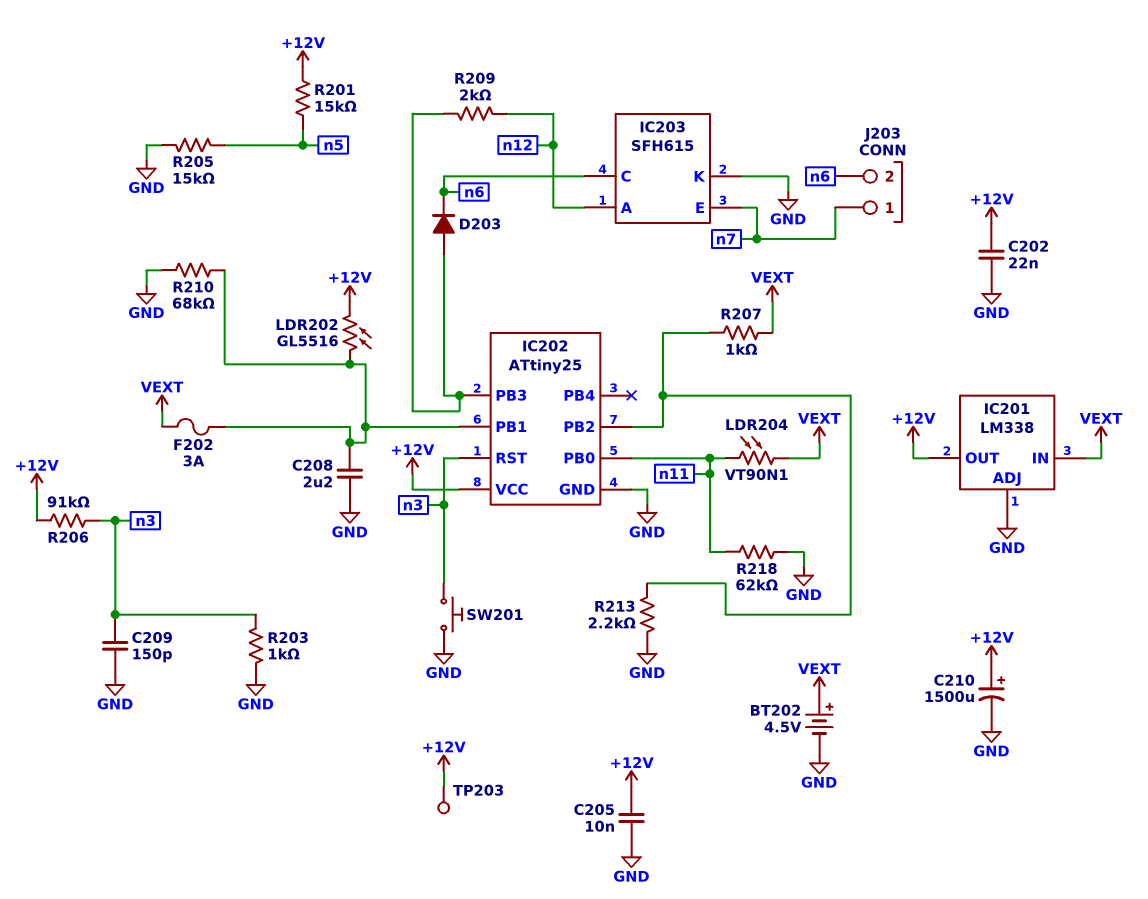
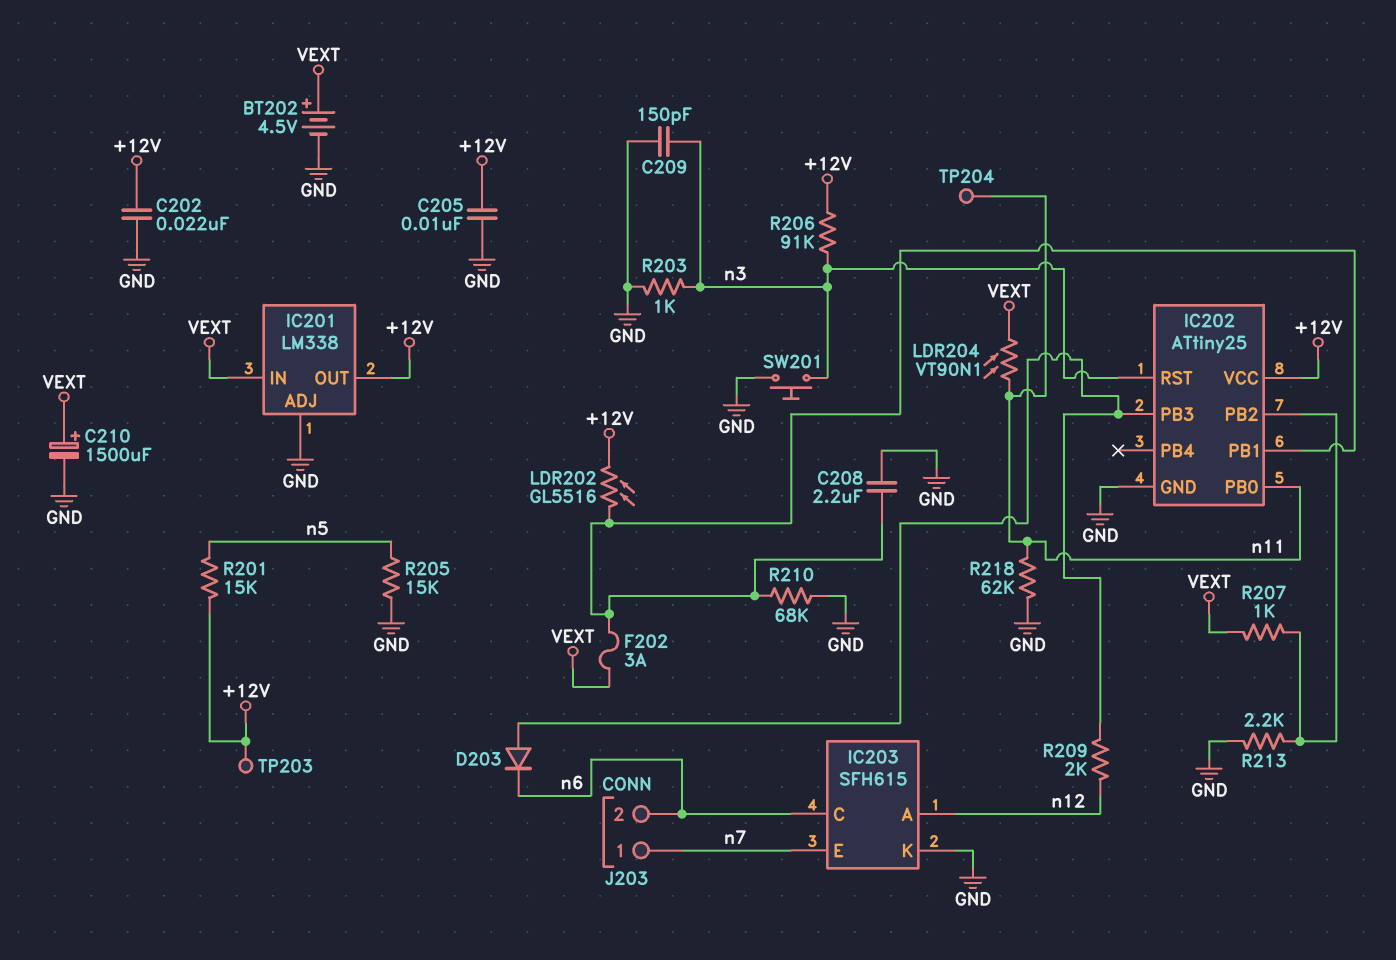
C210: 1500uF (plus +12V, minus GND) -> 1500uF (plus VEXT, minus GND)
TP204: none -> test point (n11)

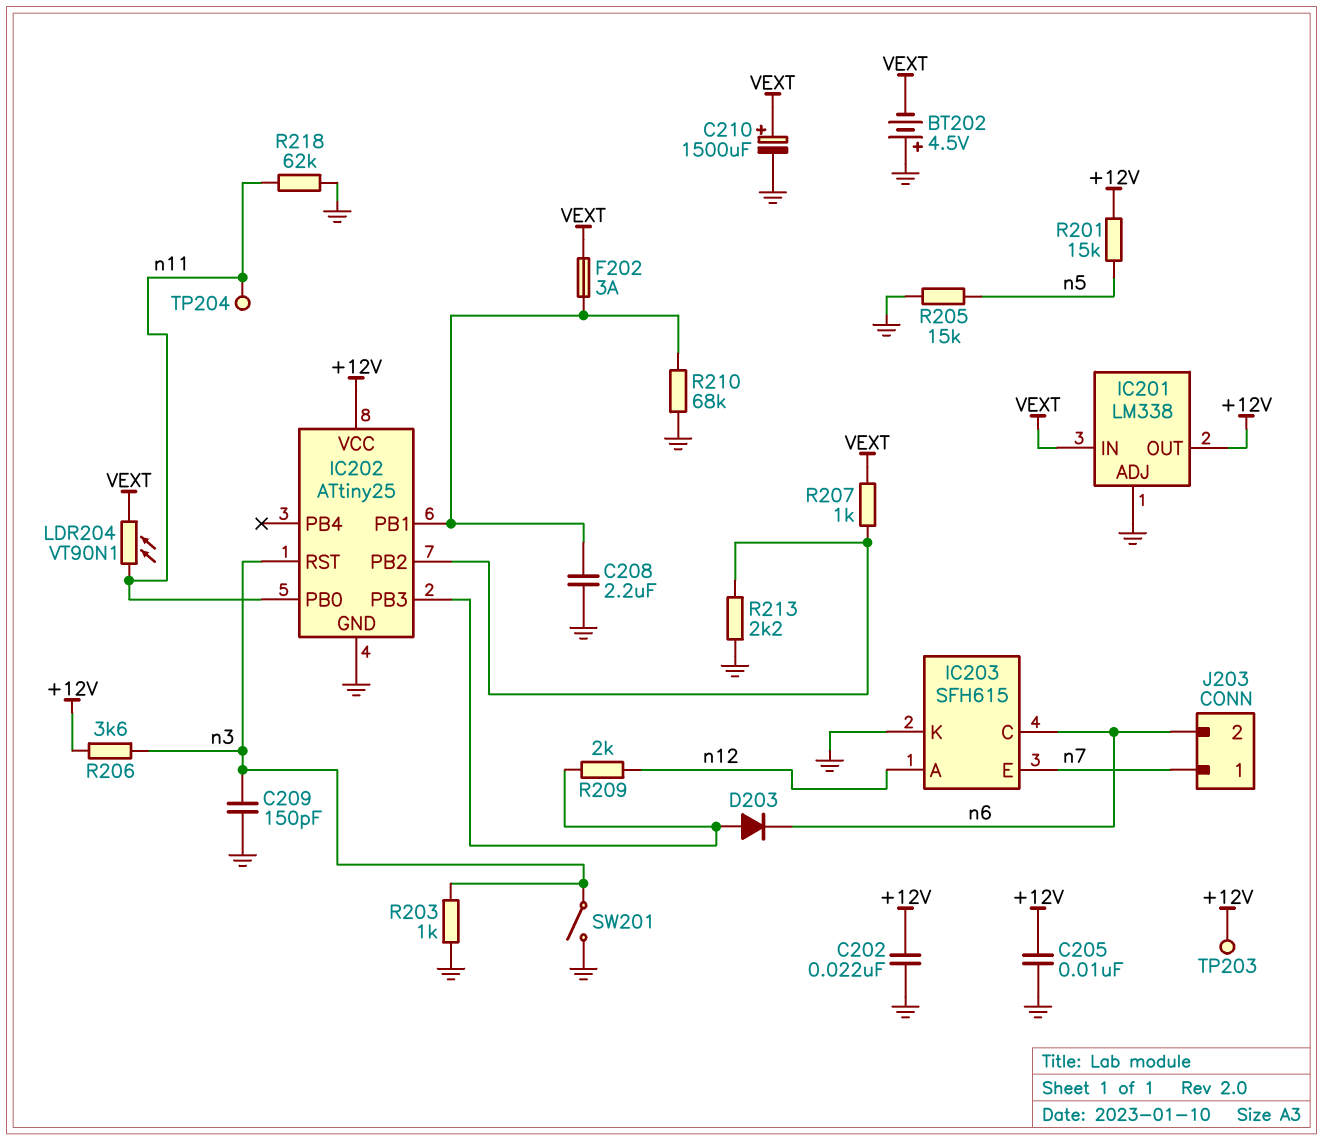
BT202: 4.5V (plus VEXT, minus GND) -> 4.5V (plus GND, minus VEXT)
LDR202: GL5516 (+12V, IC202/PB1) -> none
R206: 91k (+12V, n3) -> 3.6k (+12V, n3)
SW201: button (GND, n3) -> switch (GND, n3)

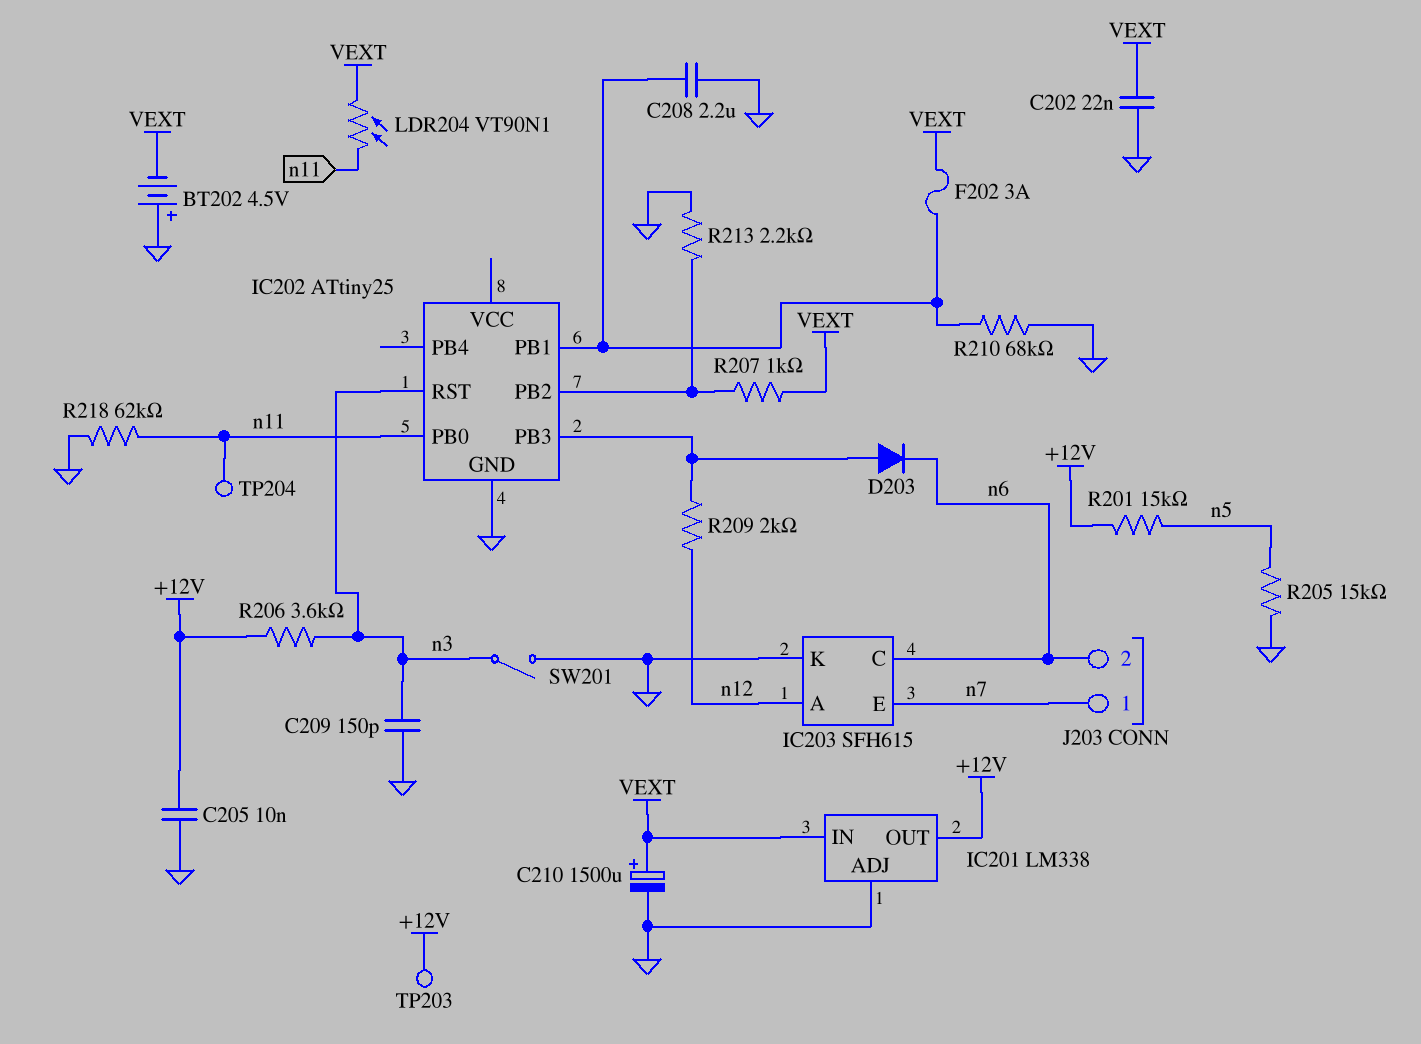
C202: 22nF (+12V, GND) -> 22nF (GND, VEXT)
IC202 pin VCC: +12V -> none
R203: 1k (GND, n3) -> none

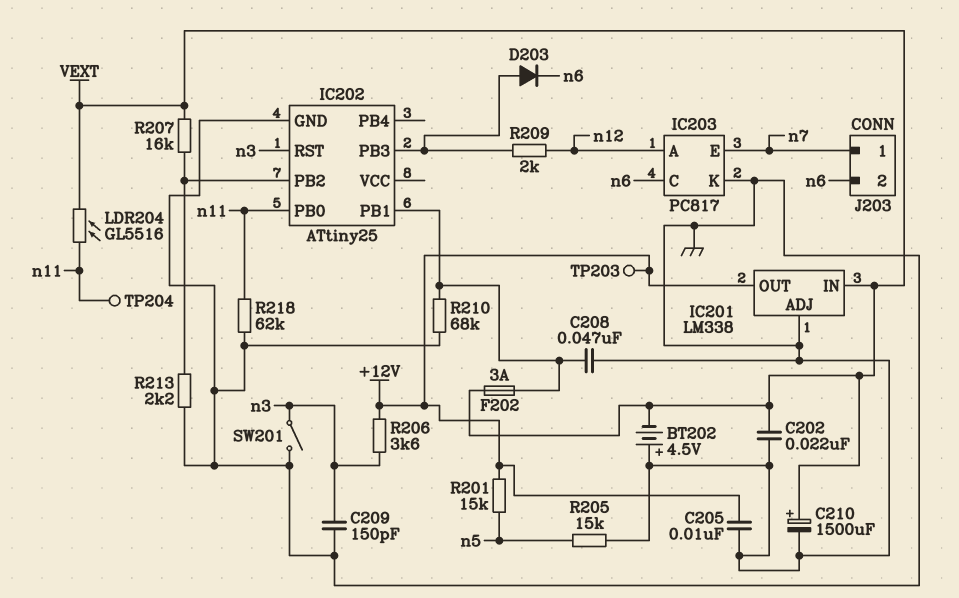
C208: 2.2uF (GND, IC202/PB1) -> 47nF (GND, IC202/PB1)
IC203: SFH615 -> PC817
LDR204: VT90N1 (VEXT, n11) -> GL5516 (VEXT, n11)
R207: 1k (IC202/PB2, VEXT) -> 16k (IC202/PB2, VEXT)

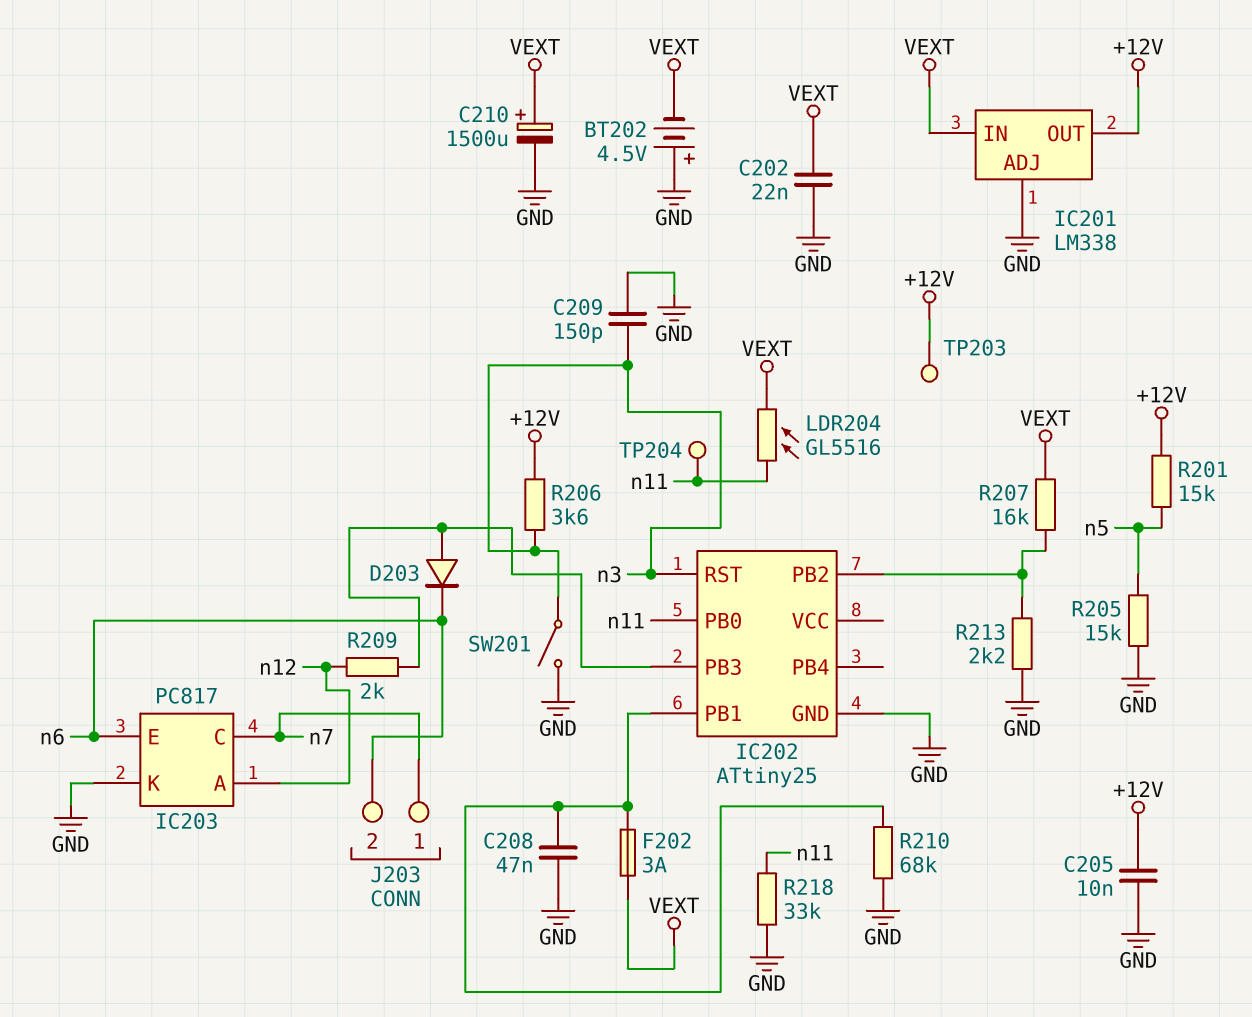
IC203 pin C: n6 -> n7
IC203 pin E: n7 -> n6
R218: 62k (GND, n11) -> 33k (GND, n11)

